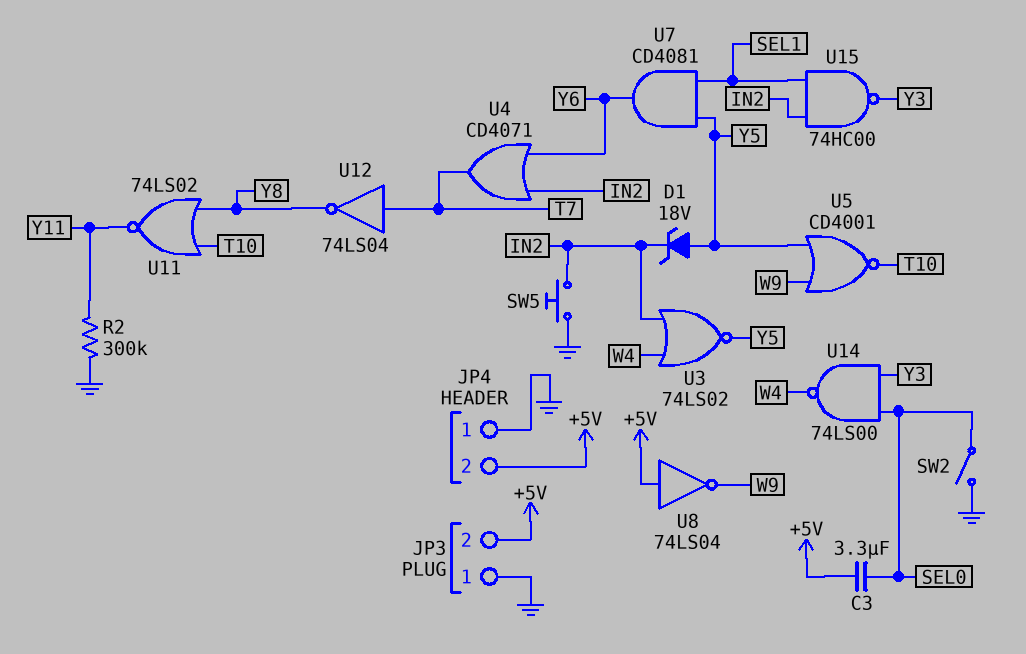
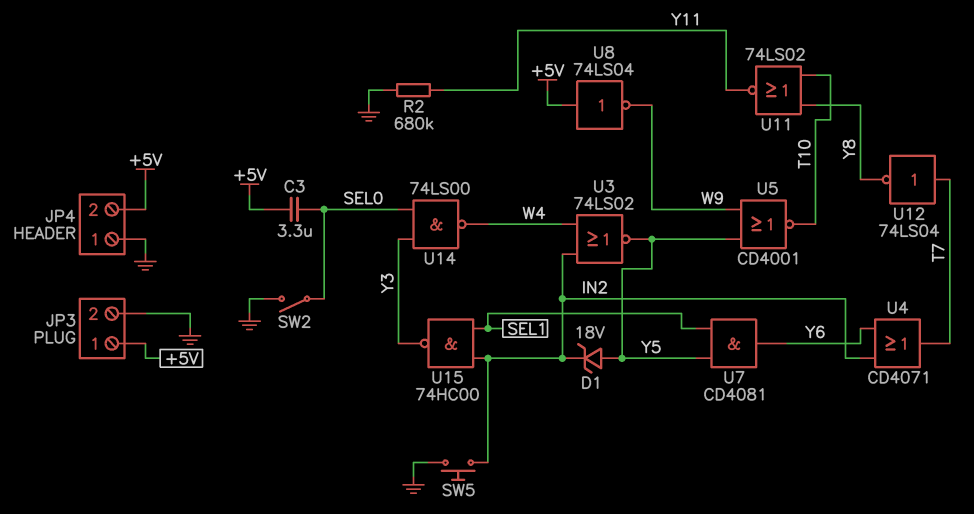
JP3 pin 1: GND -> +5V
JP3 pin 2: +5V -> GND
R2: 300k (GND, Y11) -> 680k (GND, Y11)

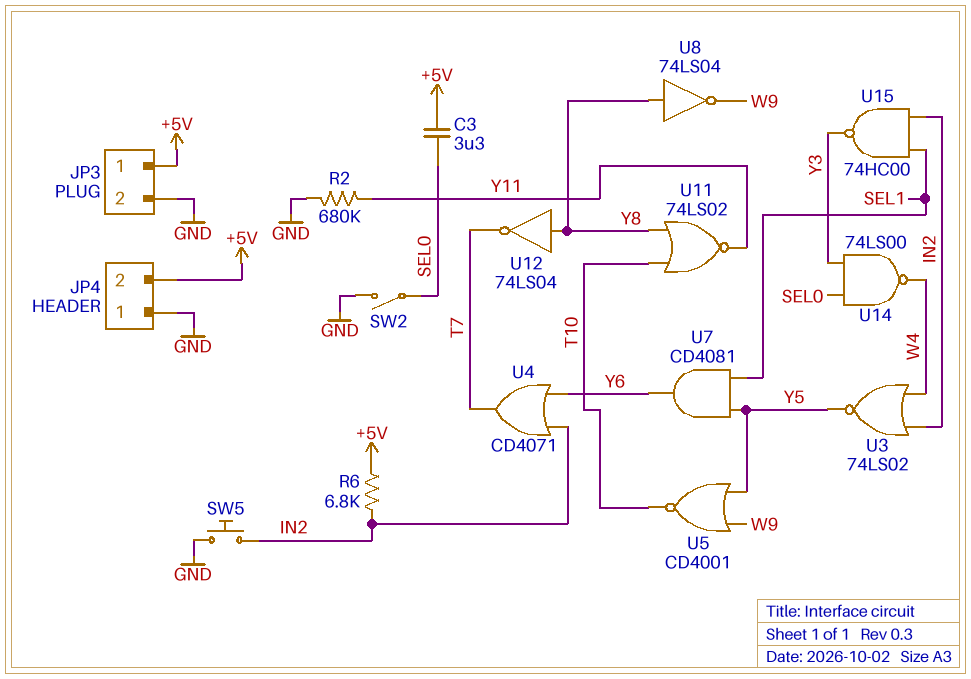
D1: zener 18V (A Y5, K IN2) -> none
R6: none -> 6.8k (+5V, IN2)
U8: NOT 74LS04 (in +5V, out W9) -> NOT 74LS04 (in Y8, out W9)
U12: NOT 74LS04 (in T7, out Y8) -> NOT 74LS04 (in Y8, out T7)

